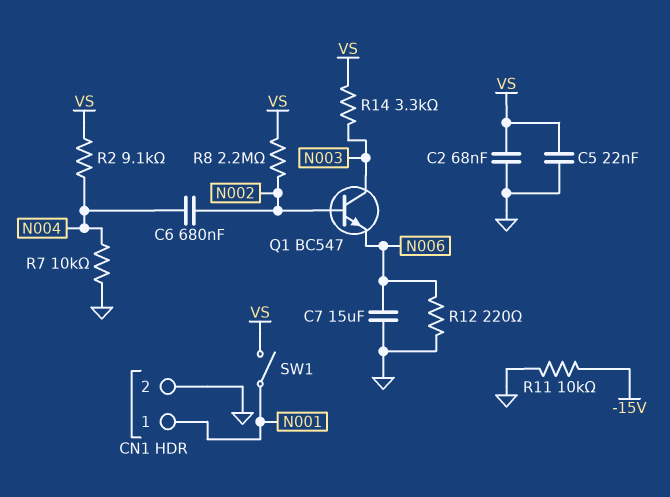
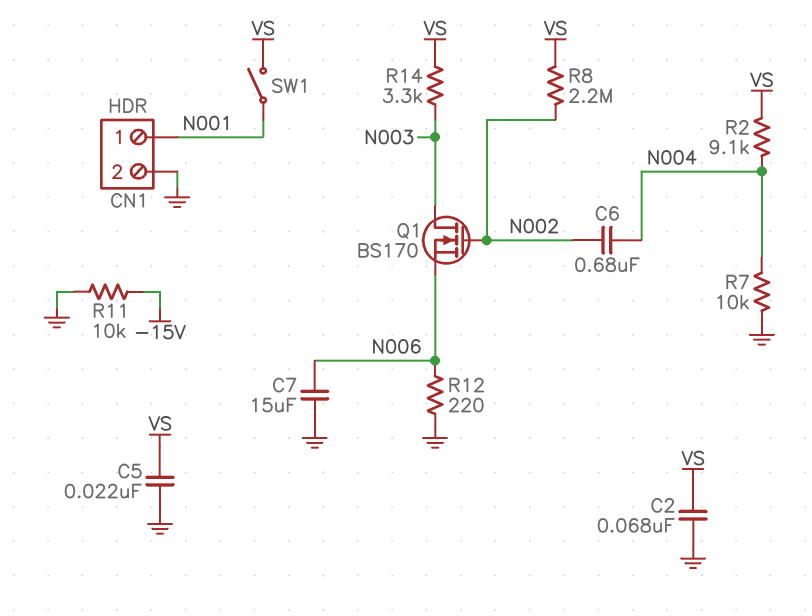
Q1: NPN BC547 (B N002, C N003, E N006) -> NMOS BS170 (G N002, D N003, S N006)

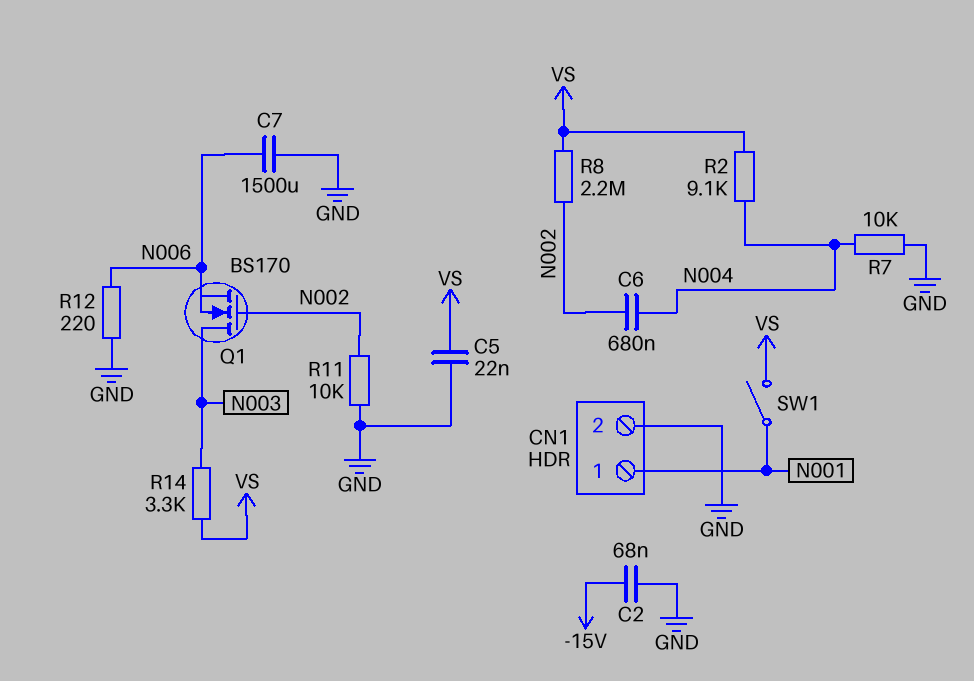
C2: 68nF (GND, VS) -> 68nF (-15V, GND)
C7: 15uF (GND, N006) -> 1500uF (GND, N006)
R11: 10k (-15V, GND) -> 10k (GND, N002)

